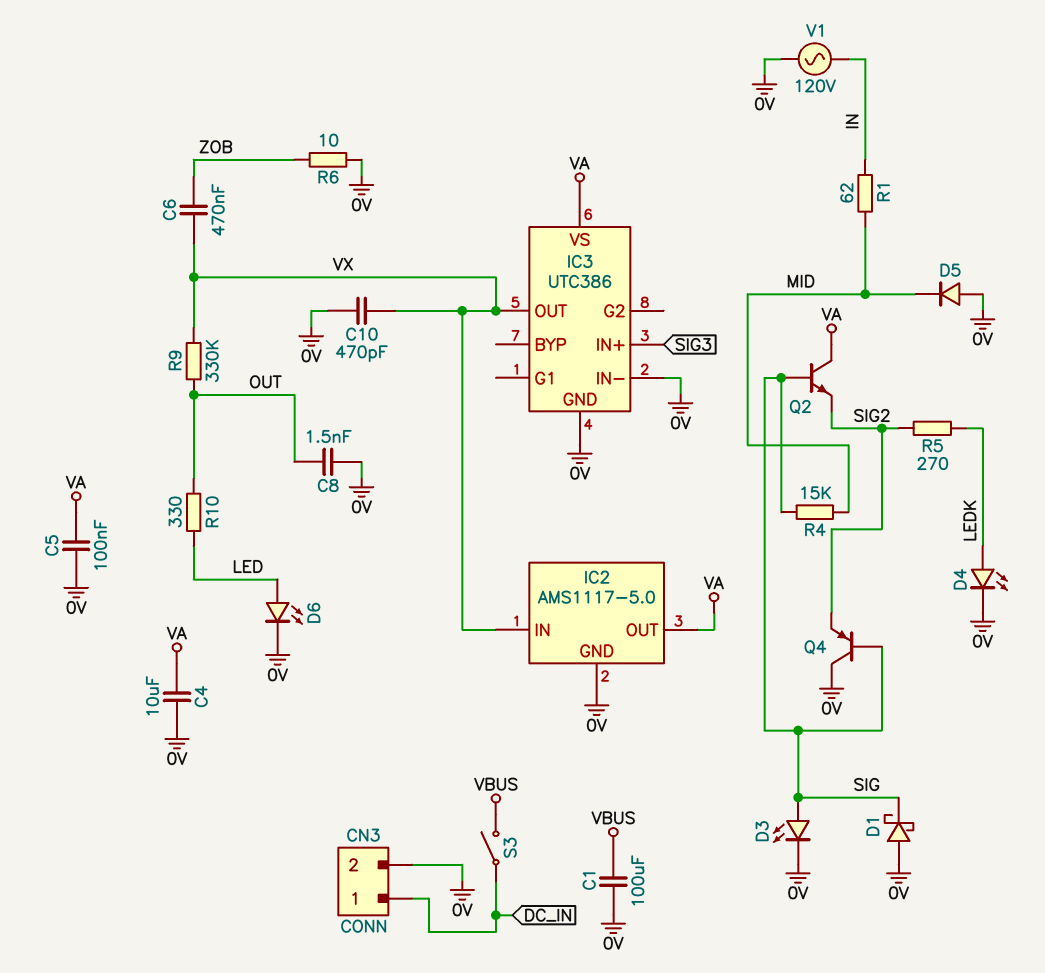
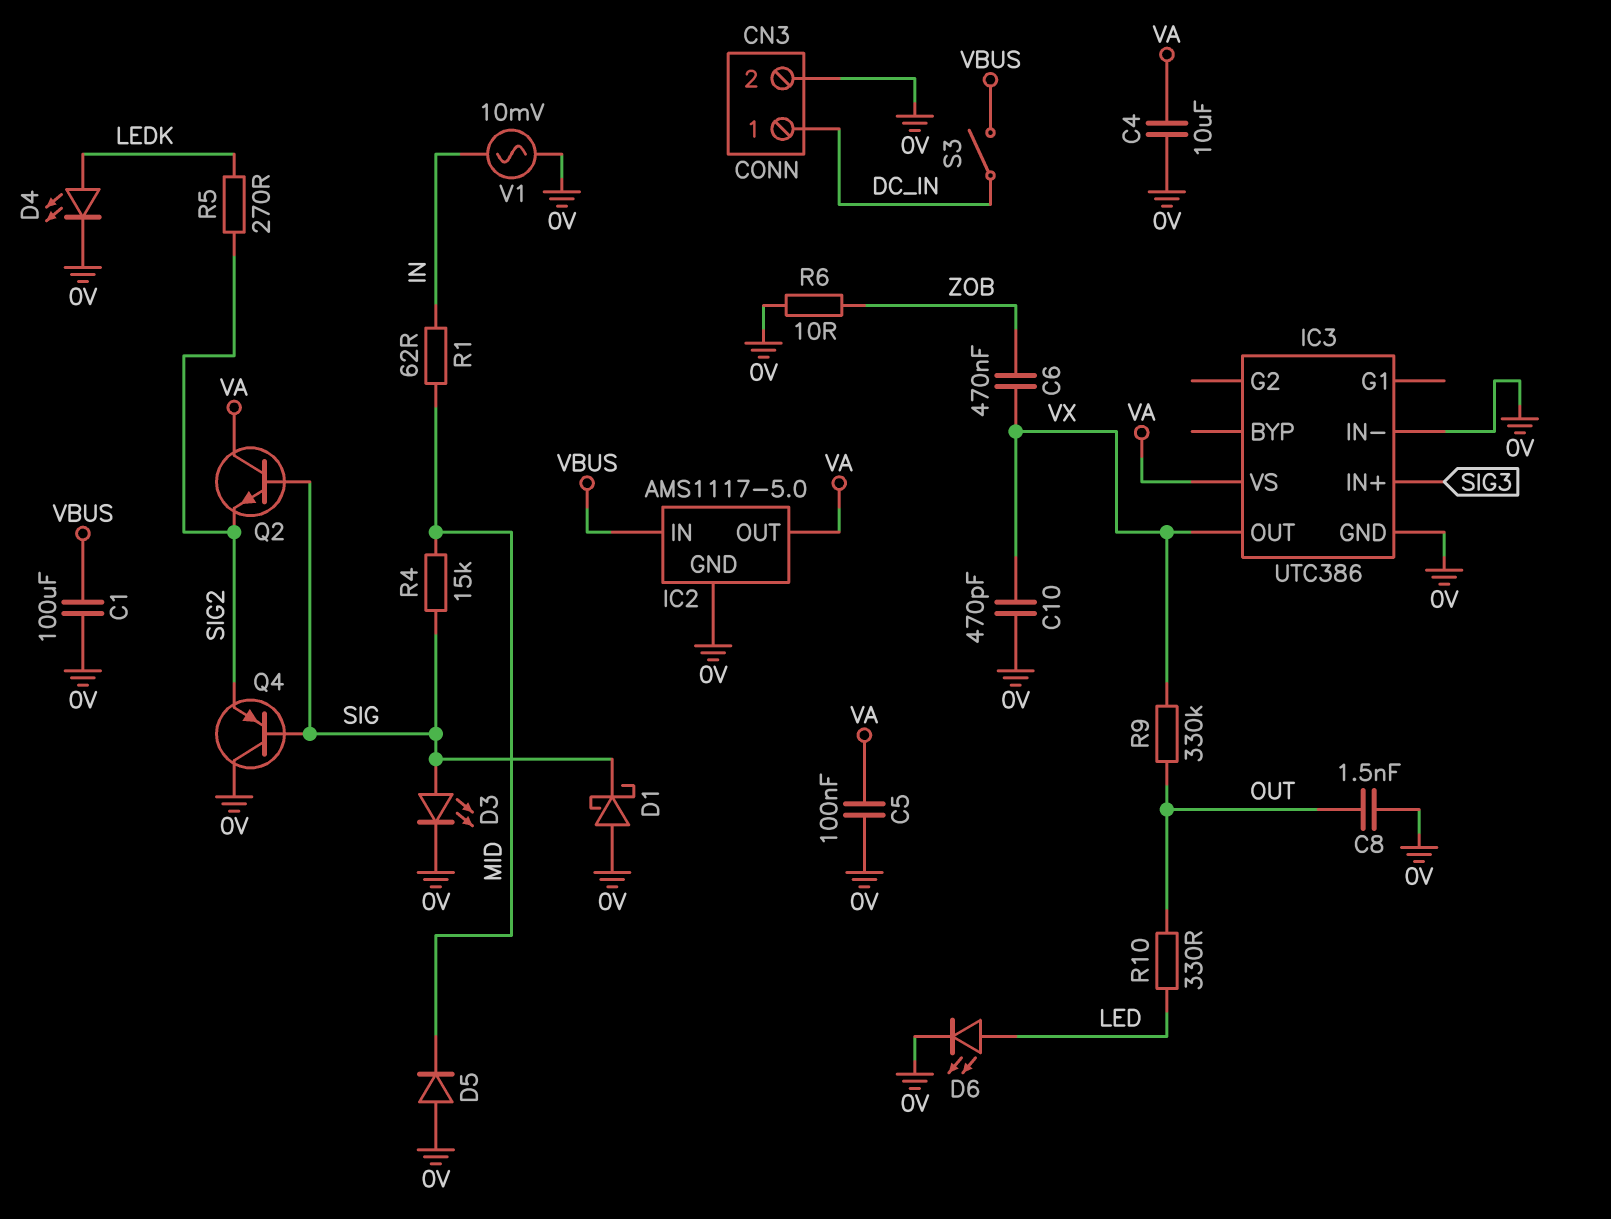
IC2 pin IN: VX -> VBUS
V1: AC 120V (0V, IN) -> AC 10mV (0V, IN)

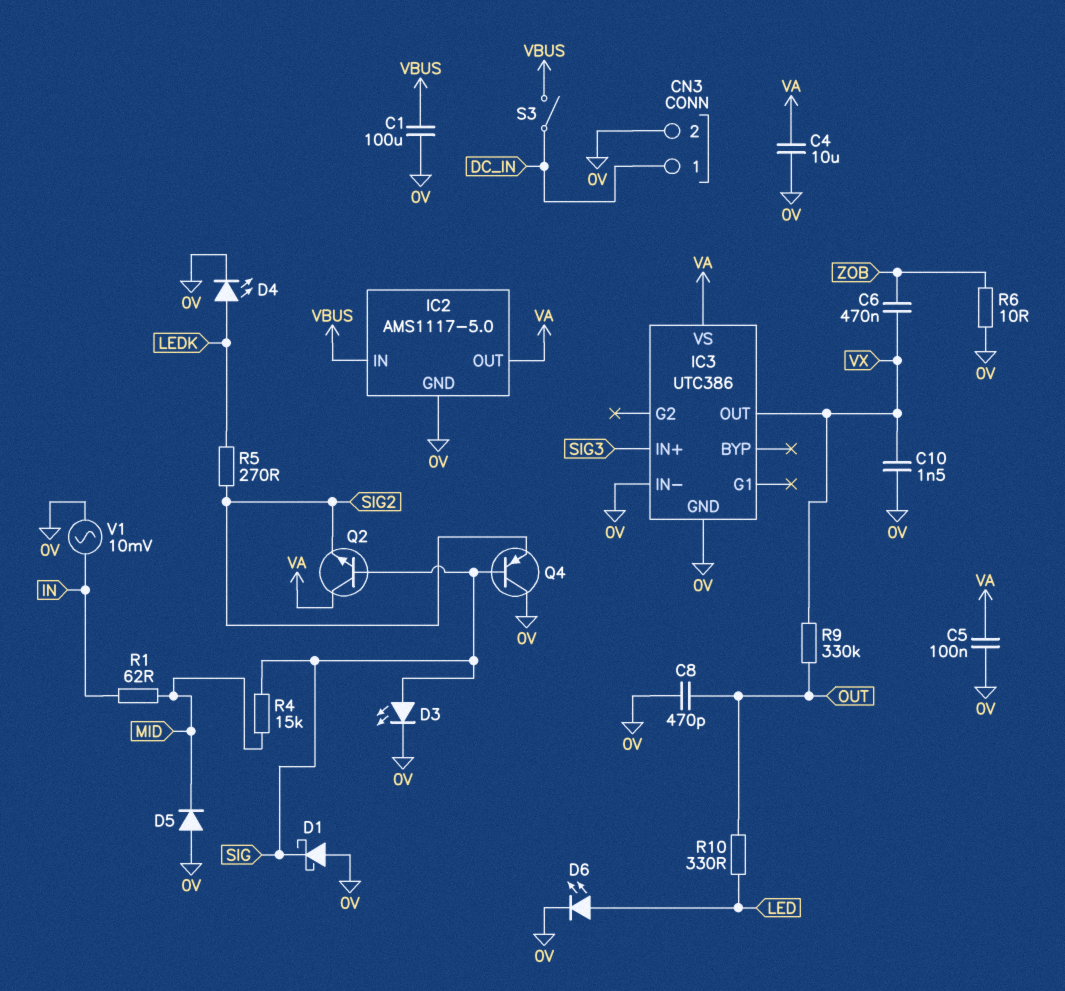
C8: 1.5nF (0V, OUT) -> 470pF (0V, OUT)
C10: 470pF (0V, VX) -> 1.5nF (0V, VX)

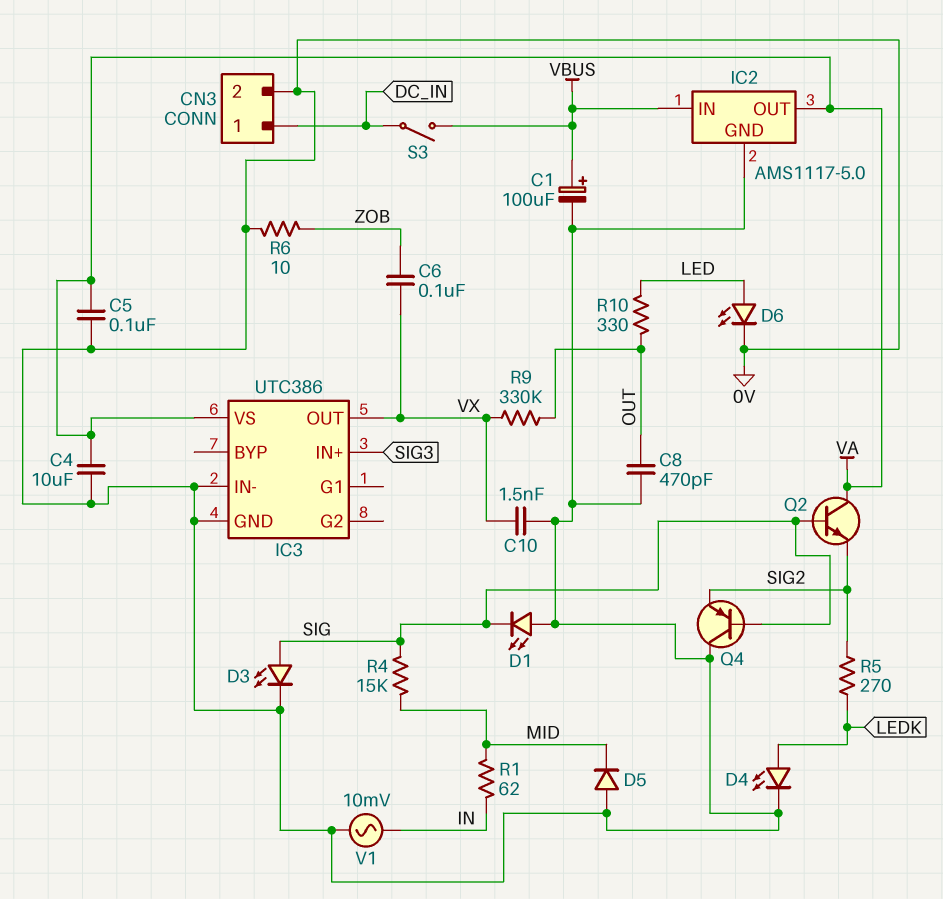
C1: 100uF (0V, VBUS) -> 100uF (plus VBUS, minus 0V)
C6: 470nF (VX, ZOB) -> 100nF (VX, ZOB)
D1: schottky (A 0V, K SIG) -> LED (A 0V, K SIG)

